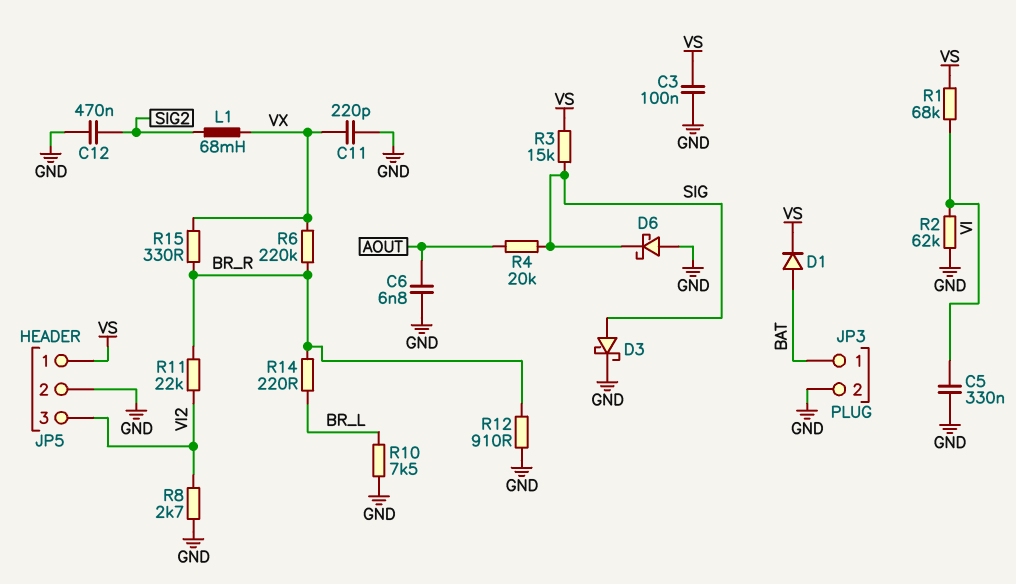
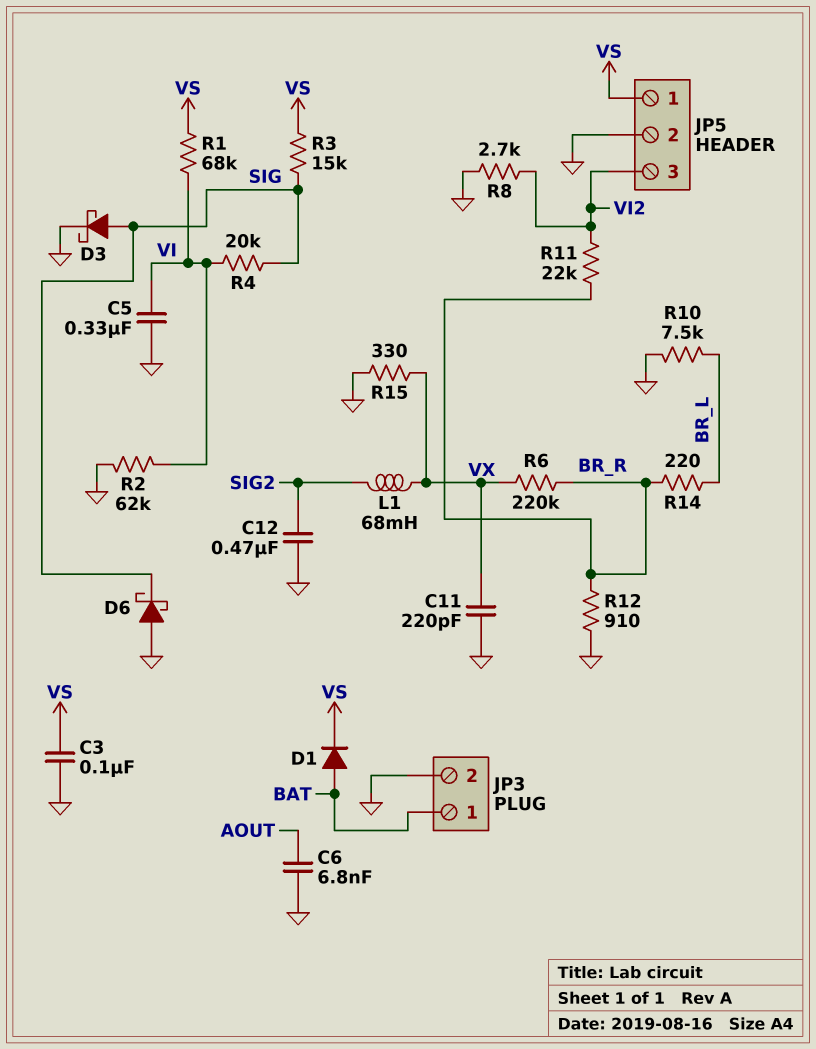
R4: 20k (AOUT, SIG) -> 20k (SIG, VI)
R15: 330 (BR_R, VX) -> 330 (GND, VX)

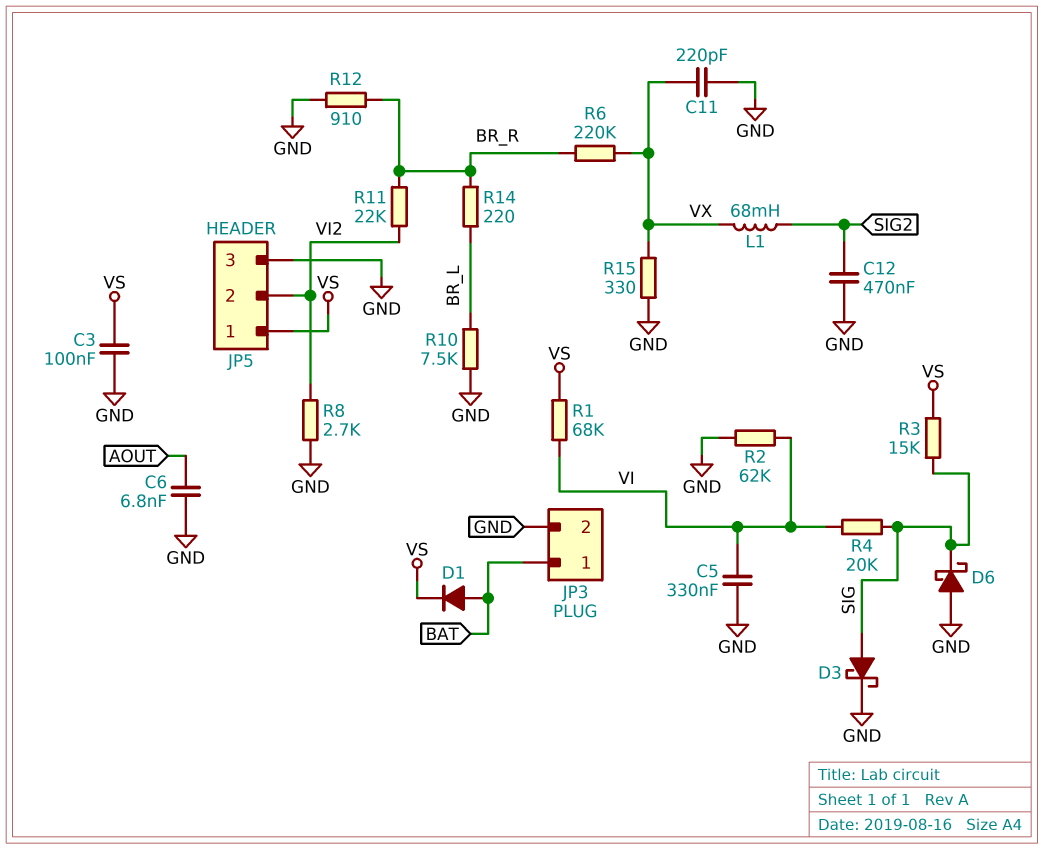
JP5 pin 2: GND -> VI2
JP5 pin 3: VI2 -> GND

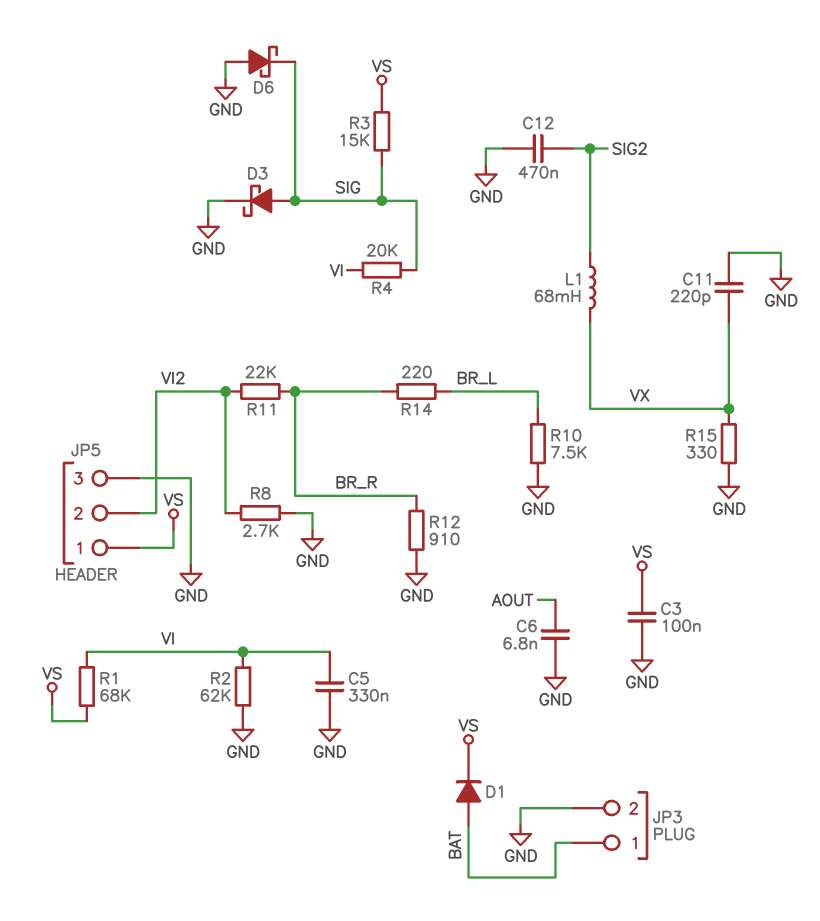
R6: 220k (BR_R, VX) -> none

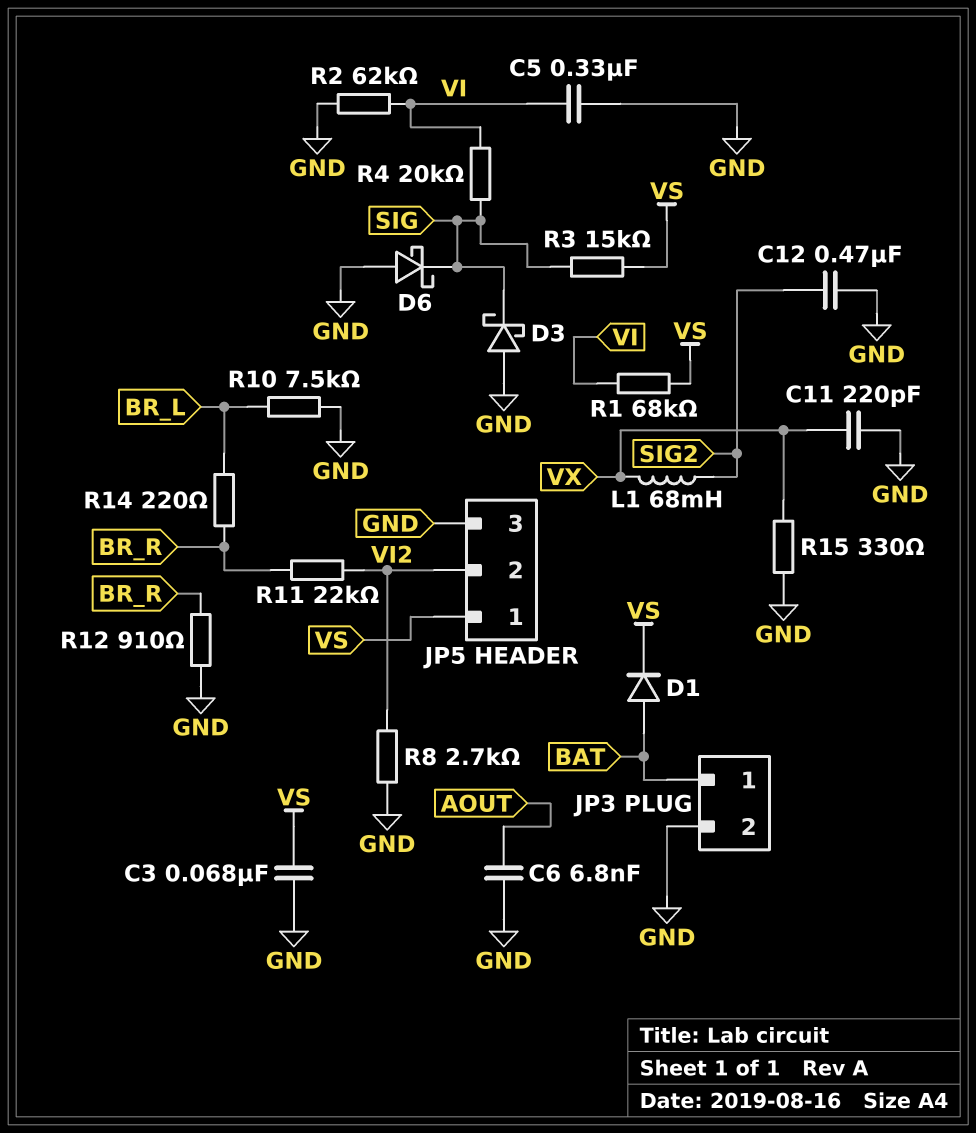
C3: 100nF (GND, VS) -> 68nF (GND, VS)
D3: schottky (A SIG, K GND) -> schottky (A GND, K SIG)

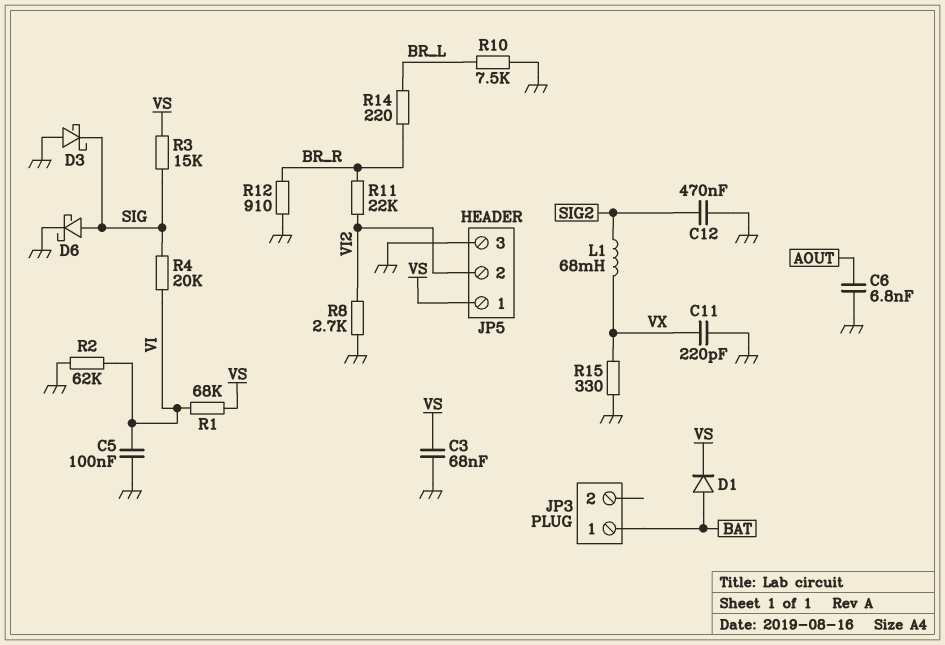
C5: 330nF (GND, VI) -> 100nF (GND, VI)
D6: schottky (A GND, K SIG) -> schottky (A SIG, K GND)
JP3 pin 2: GND -> none

